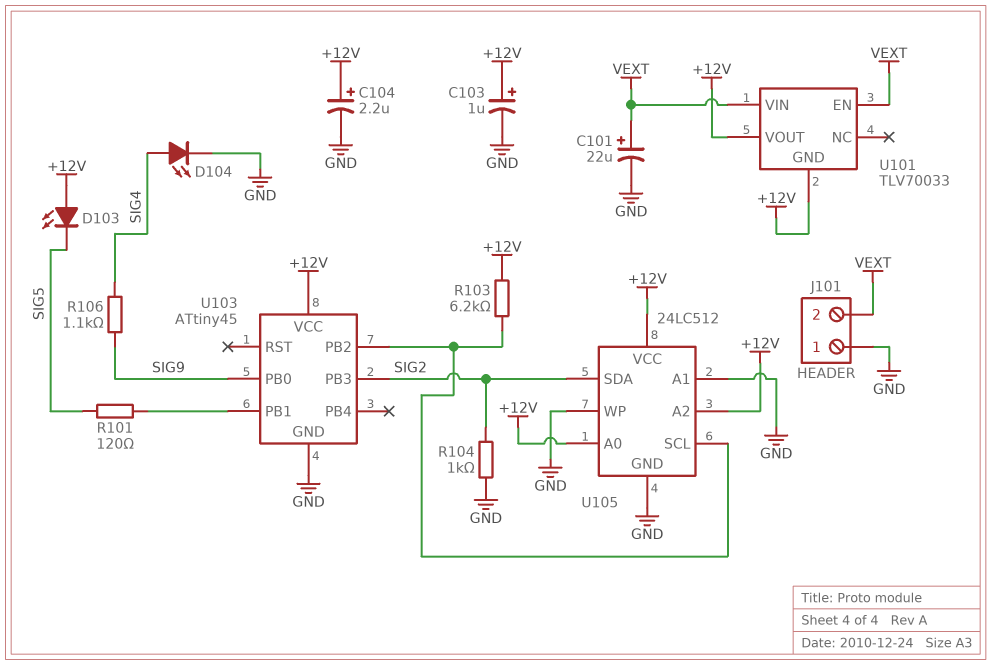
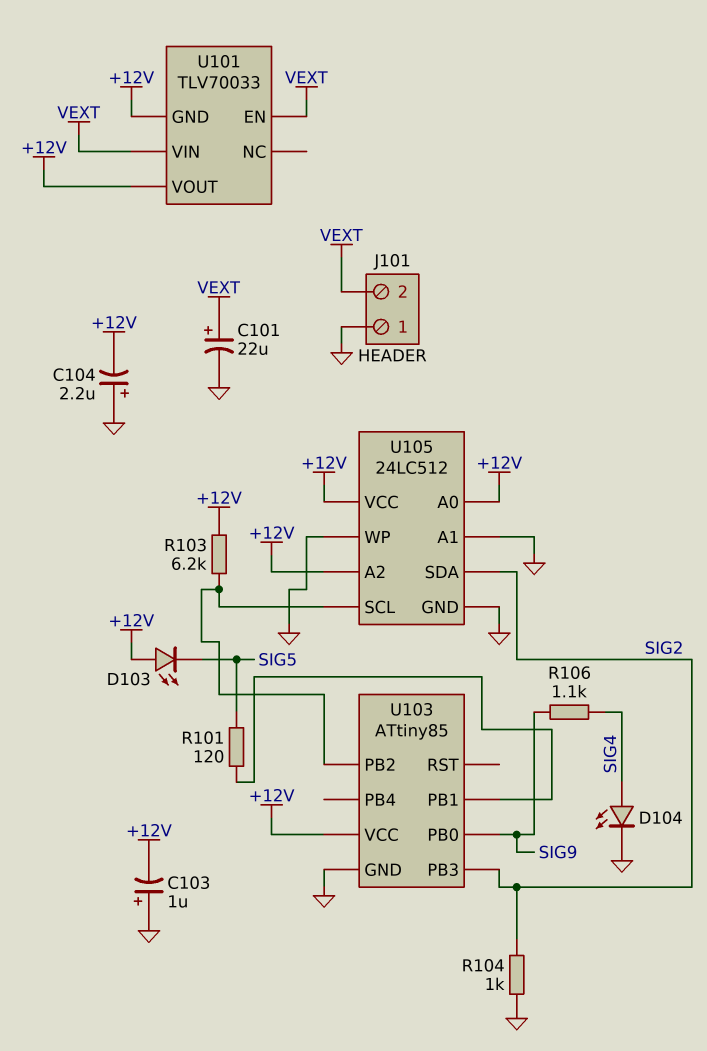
C103: 1uF (plus +12V, minus GND) -> 1uF (plus GND, minus +12V)
C104: 2.2uF (plus +12V, minus GND) -> 2.2uF (plus GND, minus +12V)
U103: ATtiny45 -> ATtiny85

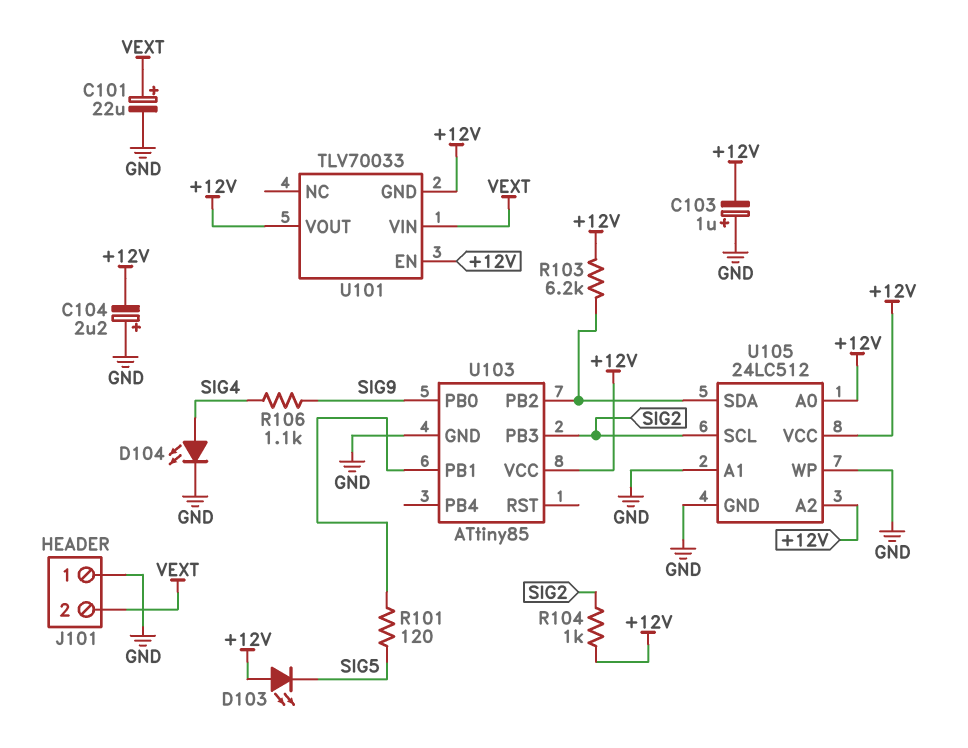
R104: 1k (GND, SIG2) -> 1k (+12V, SIG2)
U101 pin EN: VEXT -> +12V
U105 pin SCL: U103/PB2 -> SIG2
U105 pin SDA: SIG2 -> U103/PB2

